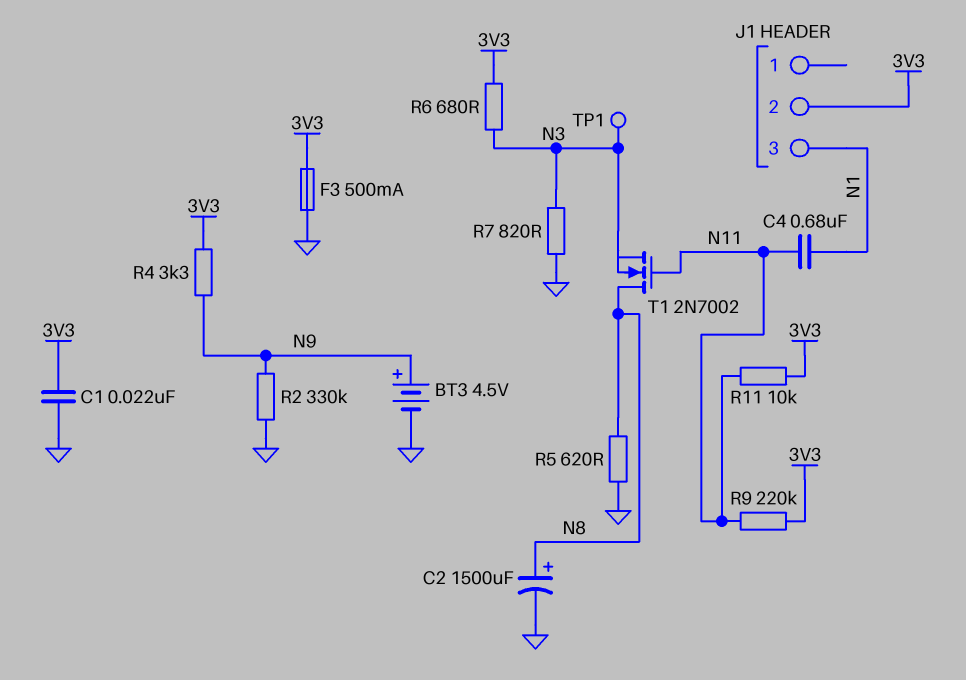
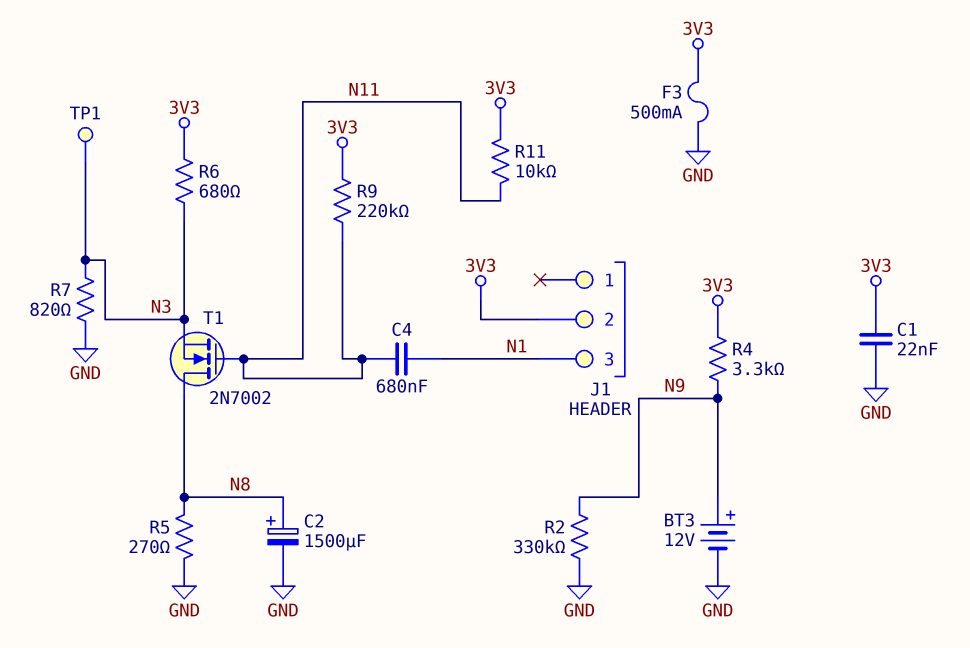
BT3: 4.5V (plus N9, minus GND) -> 12V (plus N9, minus GND)
R5: 620 (GND, N8) -> 270 (GND, N8)

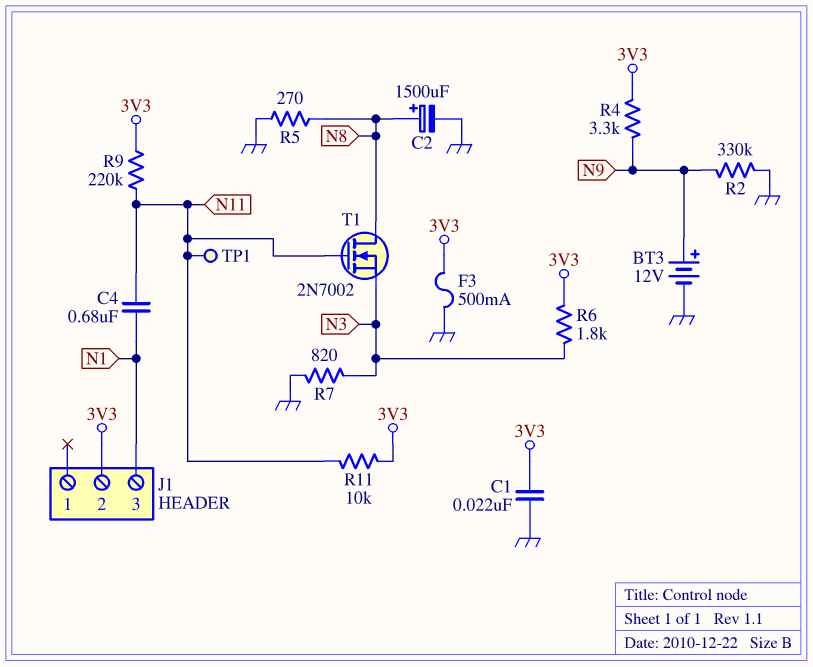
R6: 680 (3V3, N3) -> 1.8k (3V3, N3)
TP1: test point (N3) -> test point (N11)

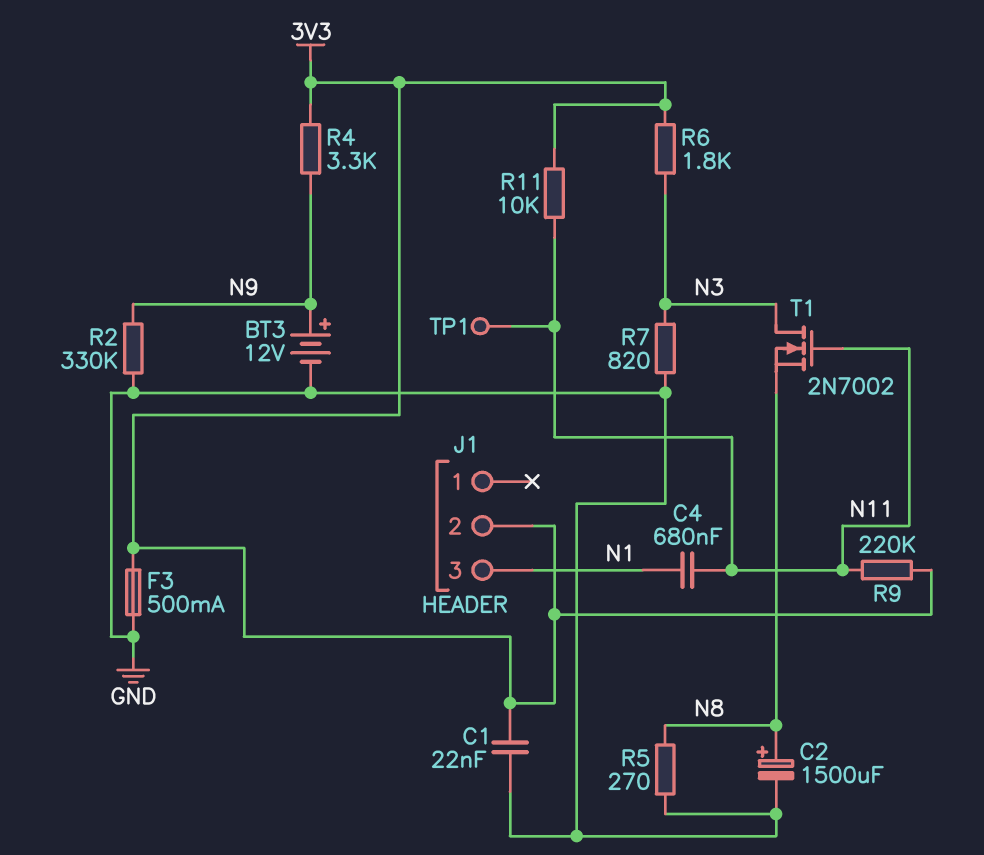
T1: NMOS 2N7002 (G N11, D N8, S N3) -> NMOS 2N7002 (G N11, D N3, S N8)

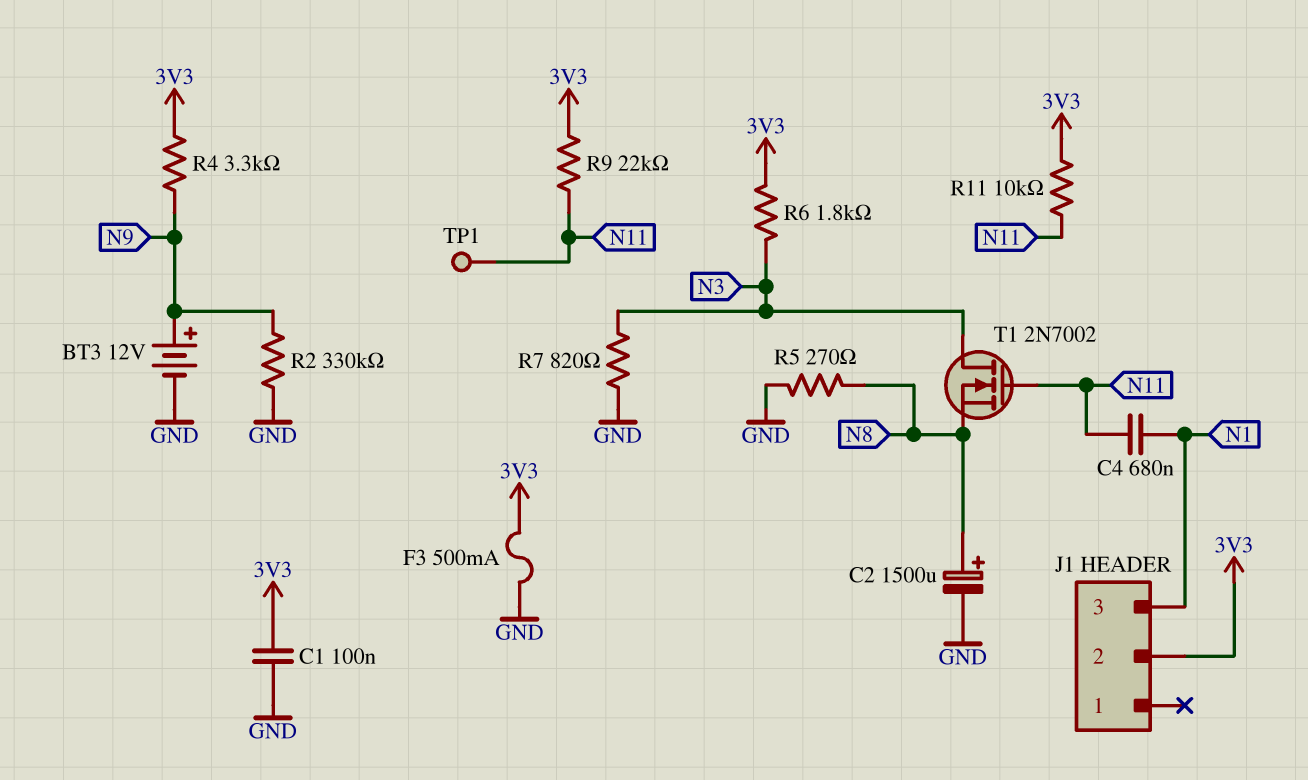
C1: 22nF (3V3, GND) -> 100nF (3V3, GND)
R9: 220k (3V3, N11) -> 22k (3V3, N11)

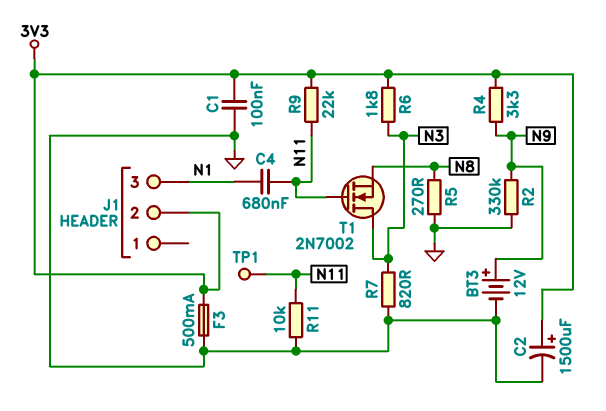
C2: 1500uF (plus N8, minus GND) -> 1500uF (plus 3V3, minus GND)
R11: 10k (3V3, N11) -> 10k (GND, N11)

